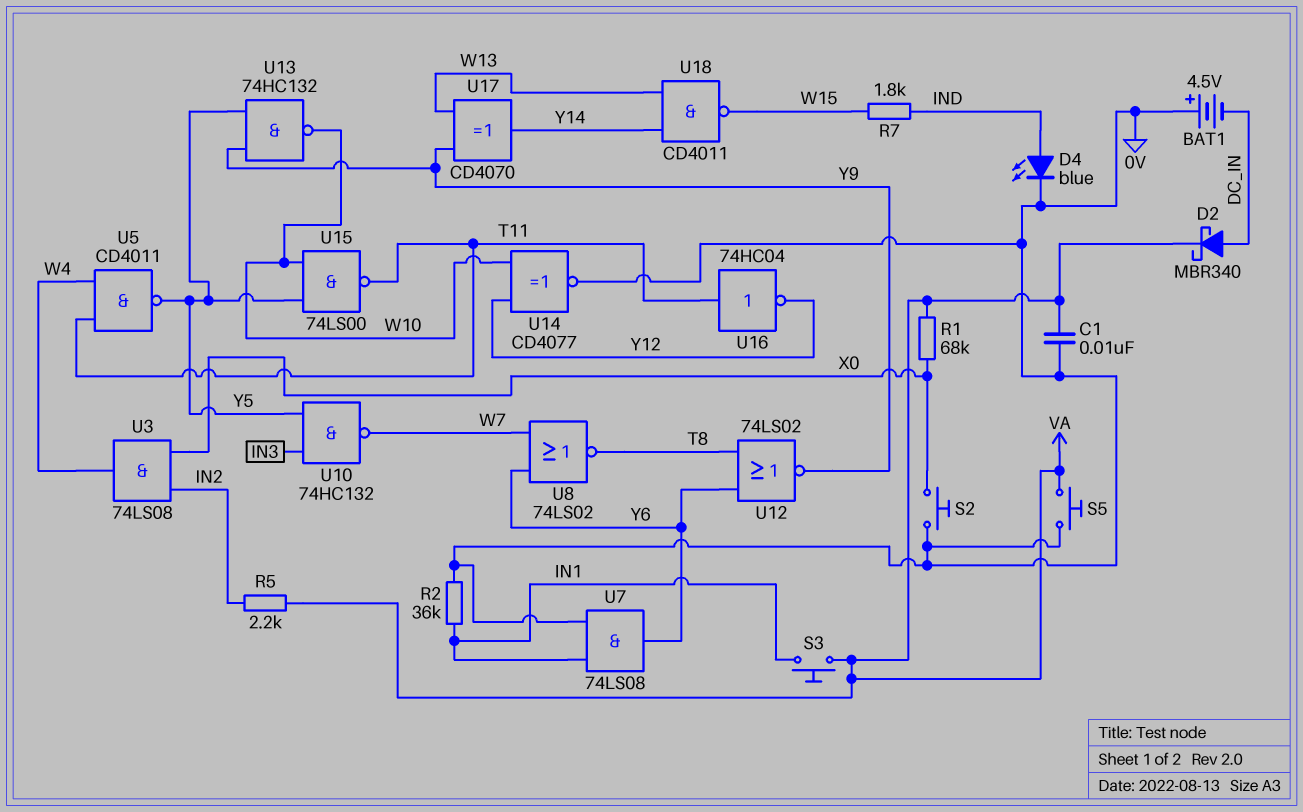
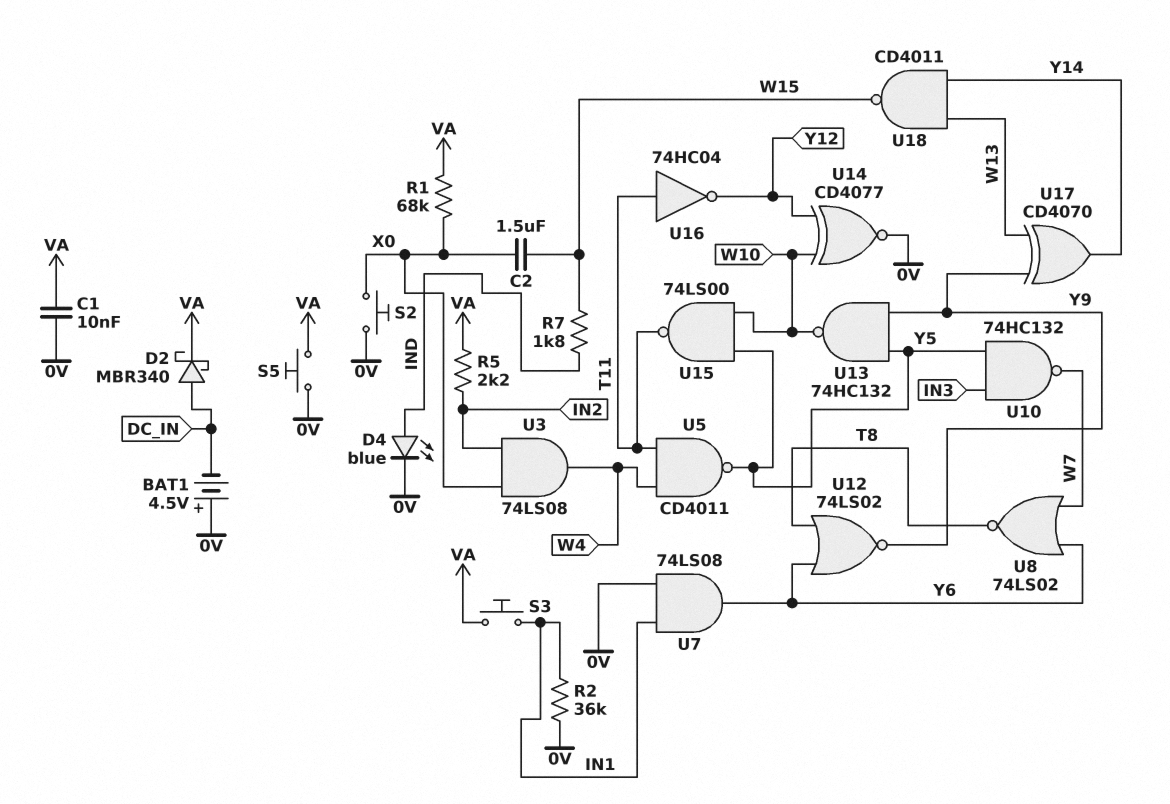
C2: none -> 1.5uF (W15, X0)

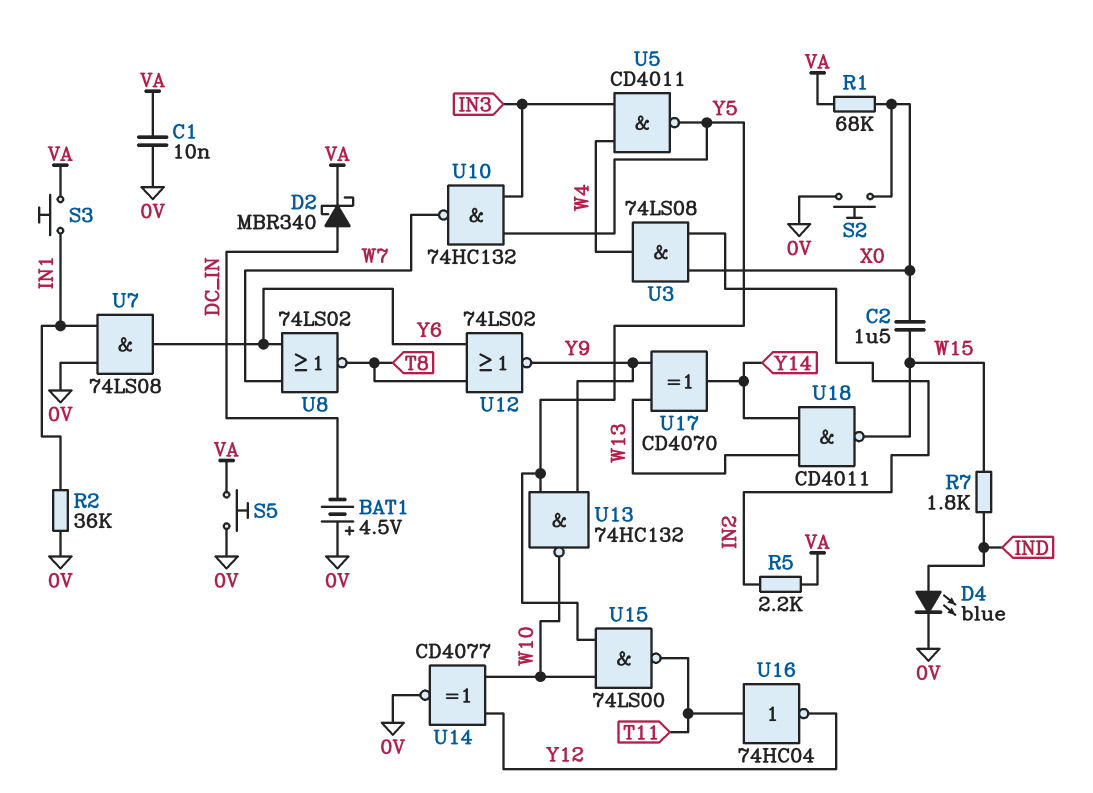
U5: NAND CD4011 (in T11, in W4, out Y5) -> NAND CD4011 (in IN3, in W4, out Y5)

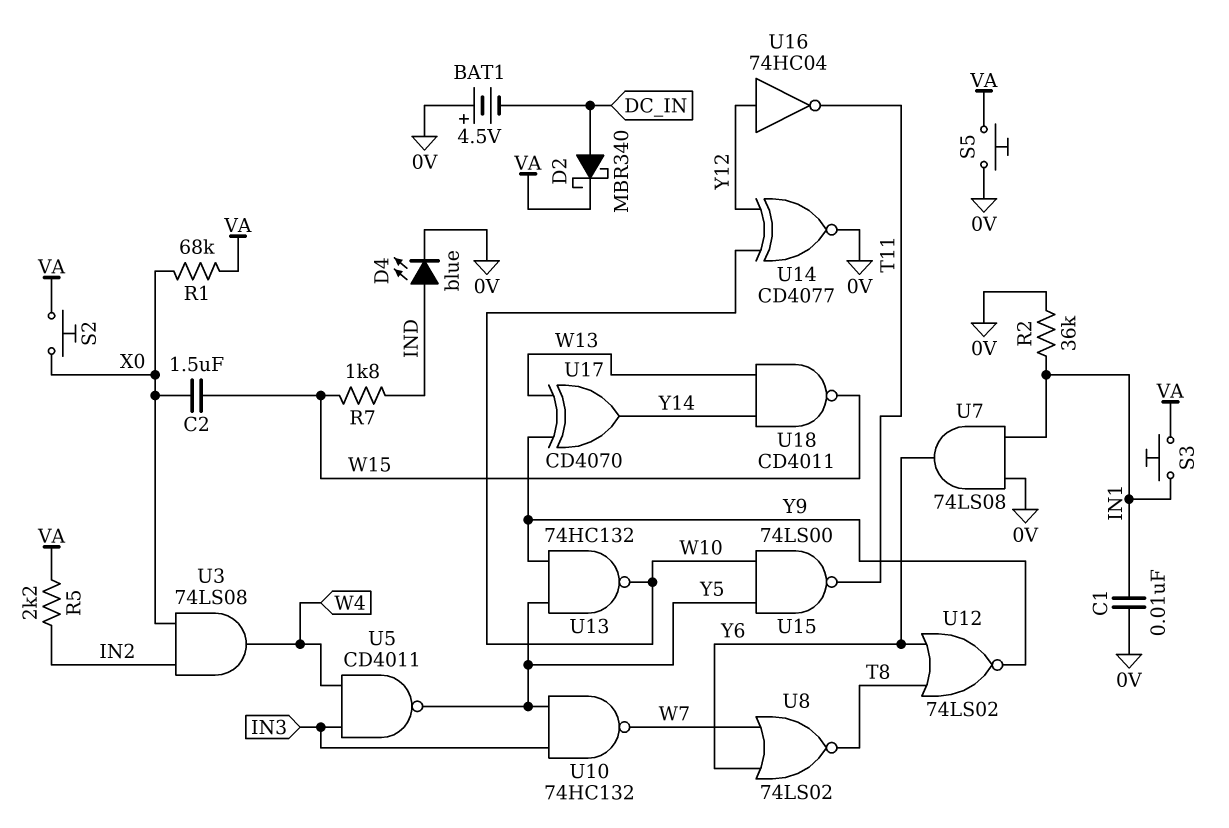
C1: 10nF (0V, VA) -> 10nF (0V, IN1)
S2: button (0V, X0) -> button (VA, X0)
U16: NOT 74HC04 (in T11, out Y12) -> NOT 74HC04 (in Y12, out T11)

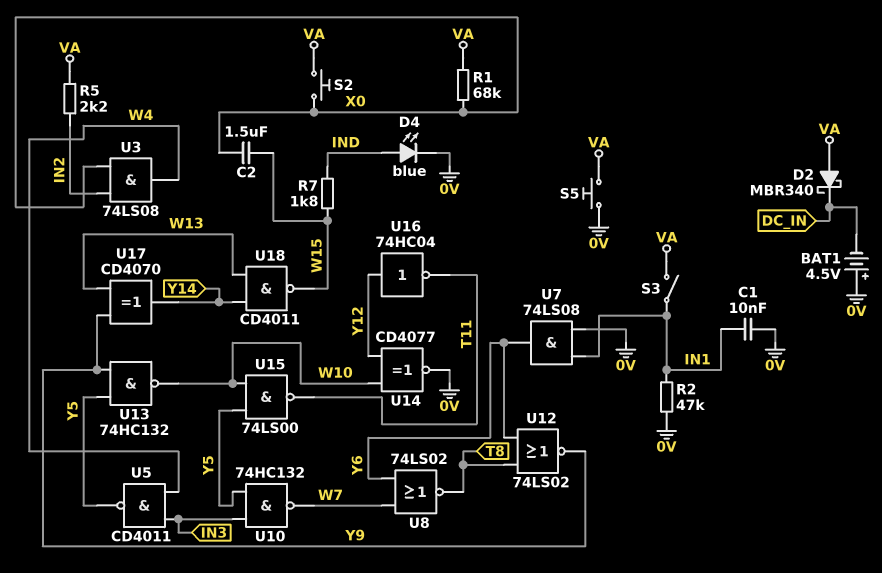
D2: schottky MBR340 (A DC_IN, K VA) -> schottky MBR340 (A VA, K DC_IN)
R2: 36k (0V, IN1) -> 47k (0V, IN1)
S3: button (IN1, VA) -> switch (IN1, VA)

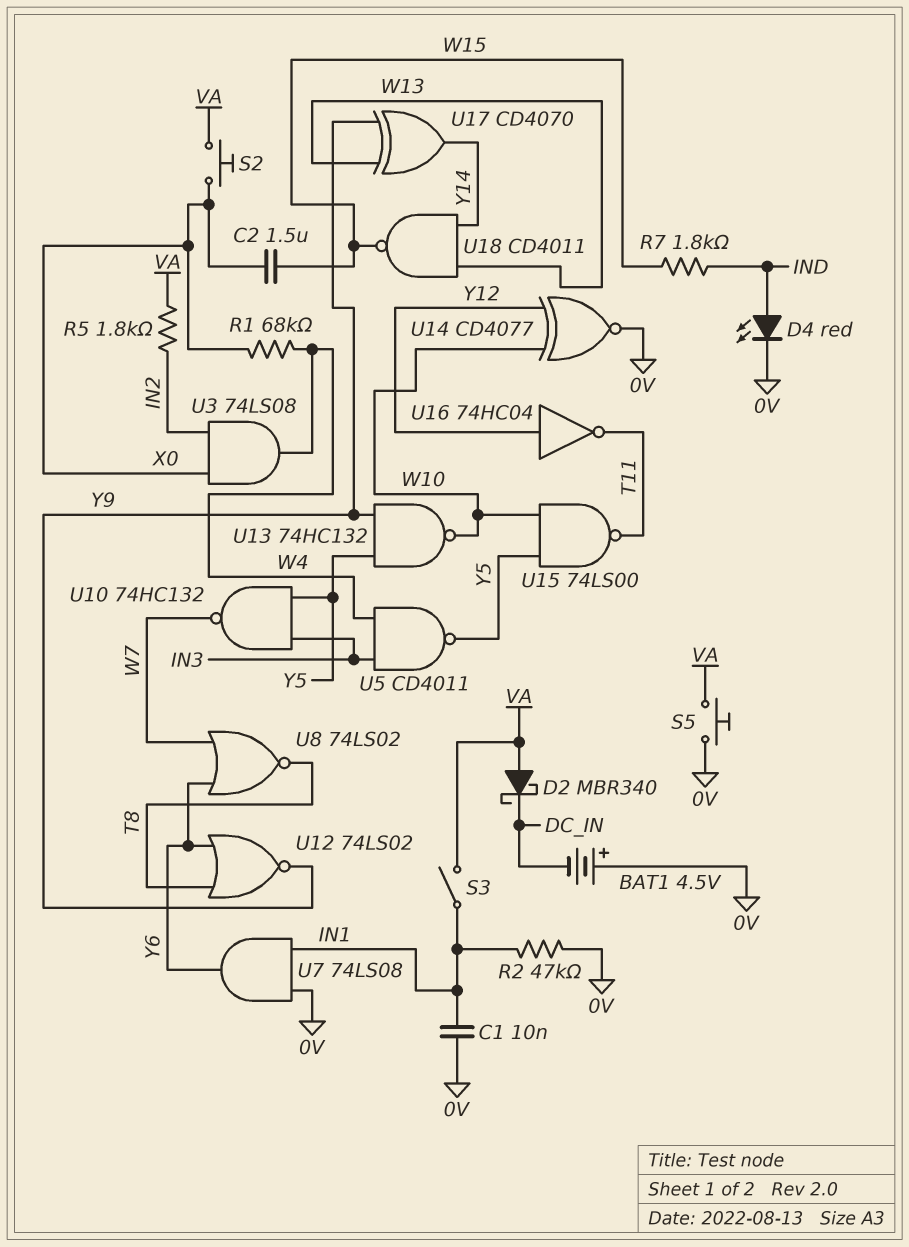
D4: LED blue (A IND, K 0V) -> LED red (A IND, K 0V)
R1: 68k (VA, X0) -> 68k (W4, X0)
R5: 2.2k (IN2, VA) -> 1.8k (IN2, VA)

